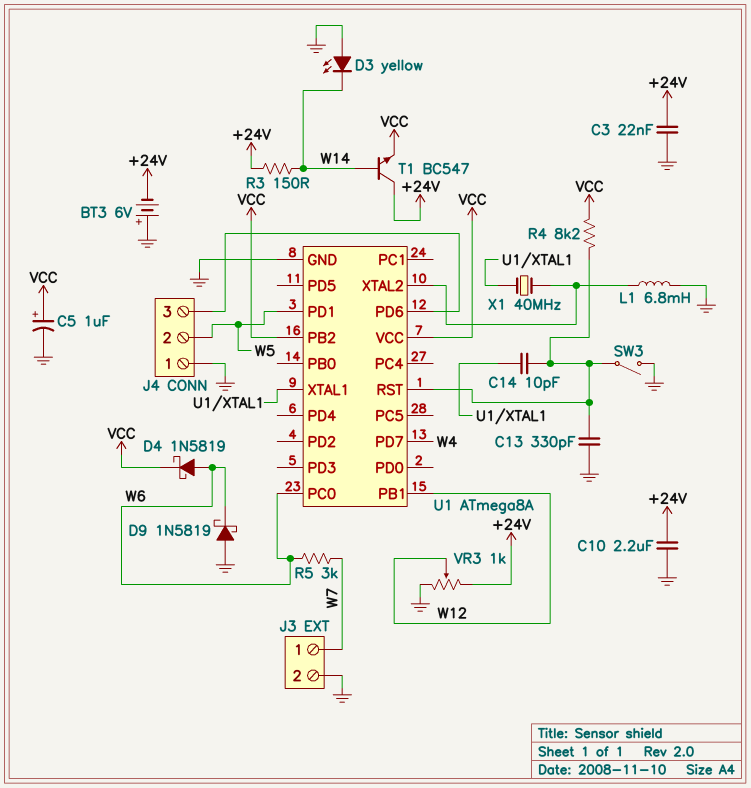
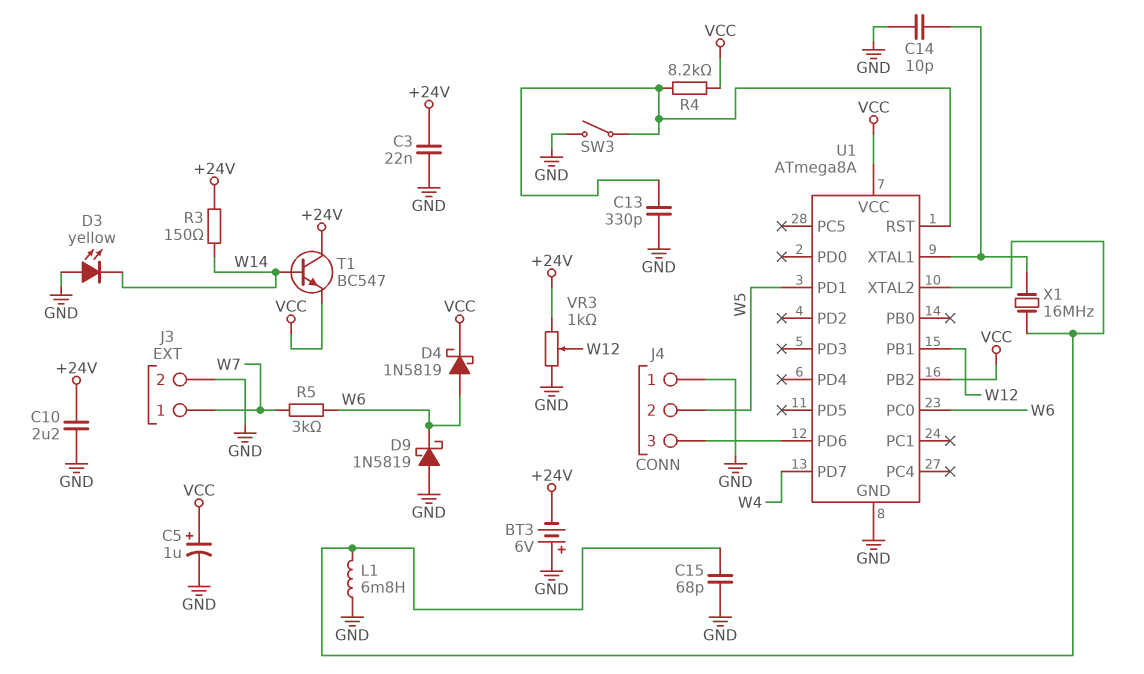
C14: 10pF (U1/RST, U1/XTAL1) -> 10pF (GND, U1/XTAL1)
C15: none -> 68pF (GND, U1/XTAL2)
X1: 40MHz (U1/XTAL1, U1/XTAL2) -> 16MHz (U1/XTAL1, U1/XTAL2)

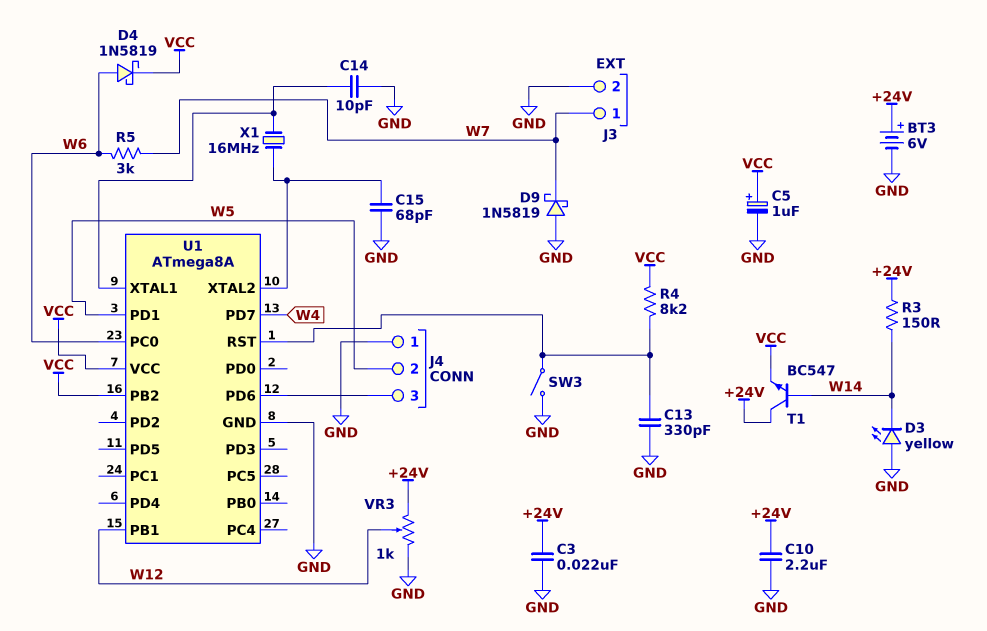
BT3: 6V (plus GND, minus +24V) -> 6V (plus +24V, minus GND)
D9: schottky 1N5819 (A GND, K W6) -> schottky 1N5819 (A GND, K W7)
L1: 6.8mH (GND, U1/XTAL2) -> none

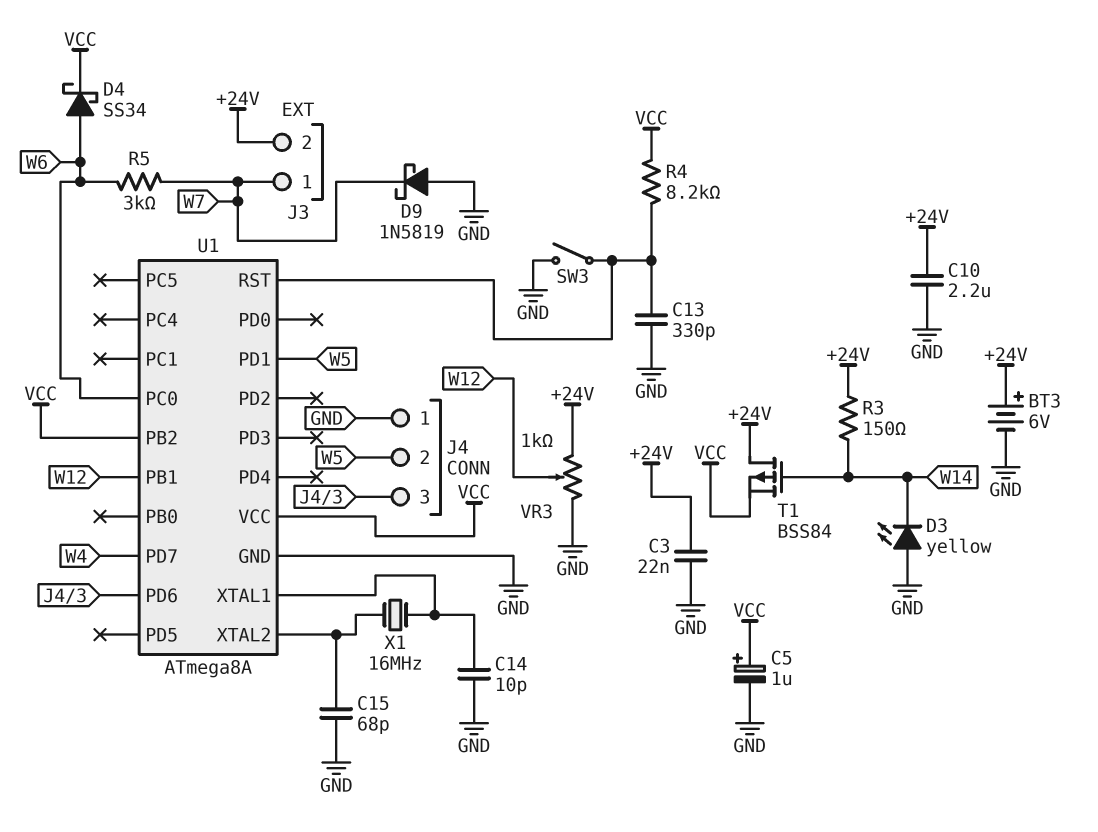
D4: schottky 1N5819 (A W6, K VCC) -> schottky SS34 (A W6, K VCC)
J3 pin 2: GND -> +24V
T1: NPN BC547 (B W14, C +24V, E VCC) -> PMOS BSS84 (G W14, D +24V, S VCC)

